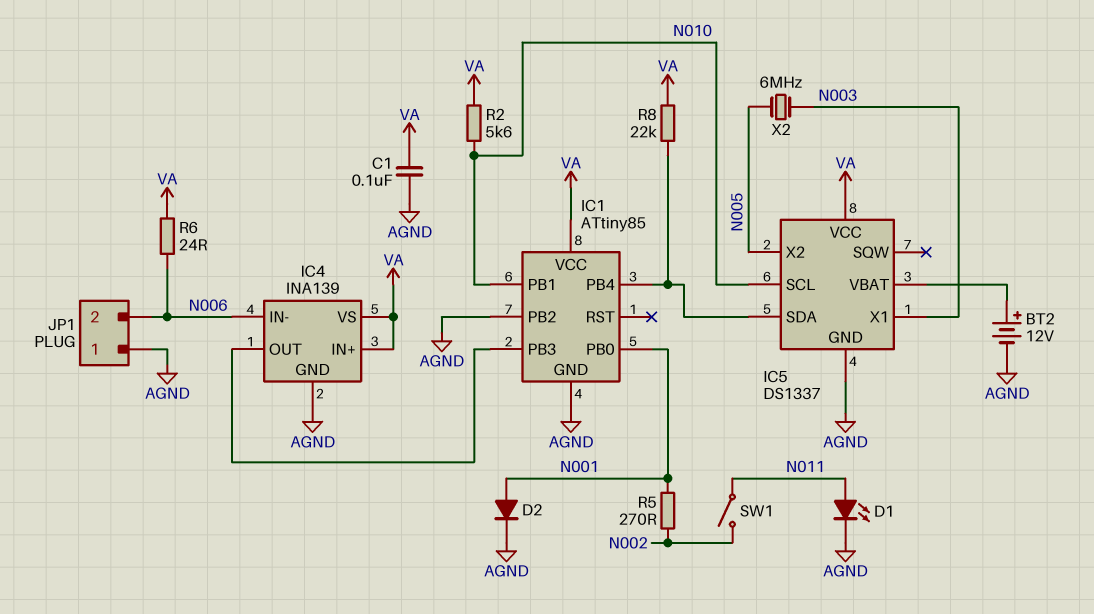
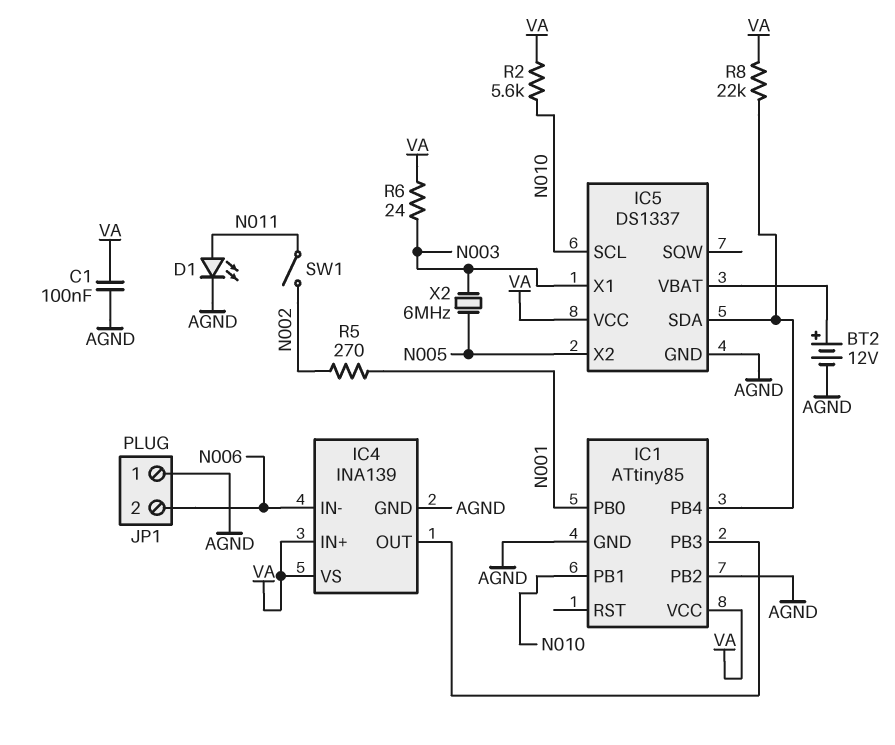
D2: diode (A N001, K AGND) -> none
R6: 24 (N006, VA) -> 24 (N003, VA)

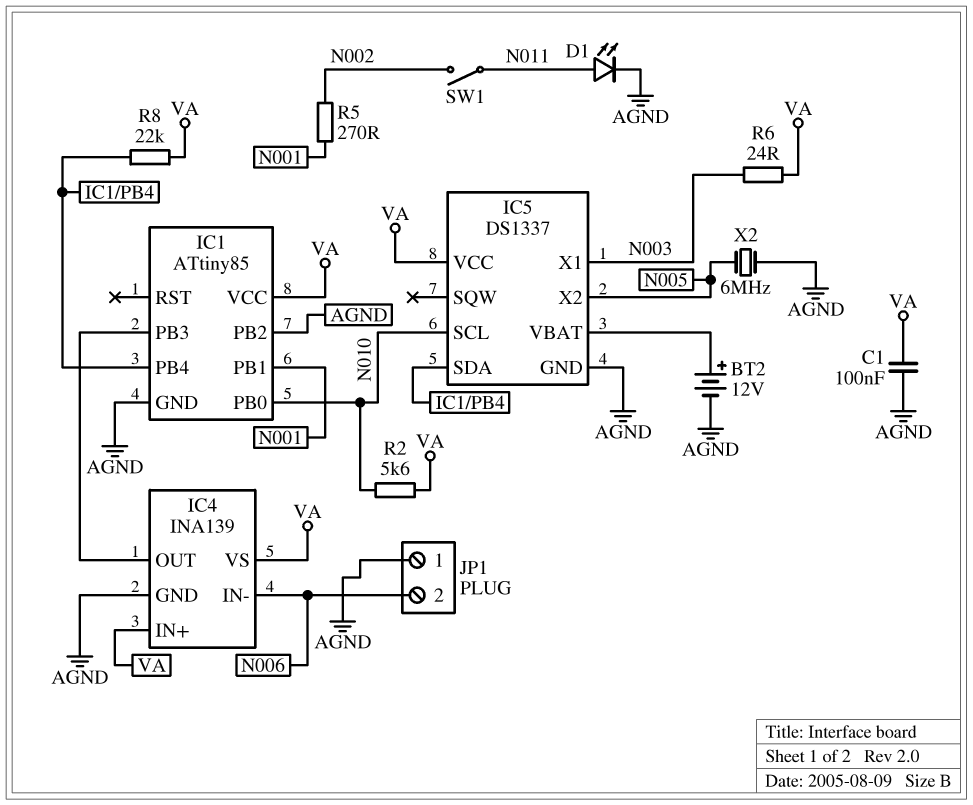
IC1 pin PB0: N001 -> N010
IC1 pin PB1: N010 -> N001
X2: 6MHz (N003, N005) -> 6MHz (AGND, N005)

